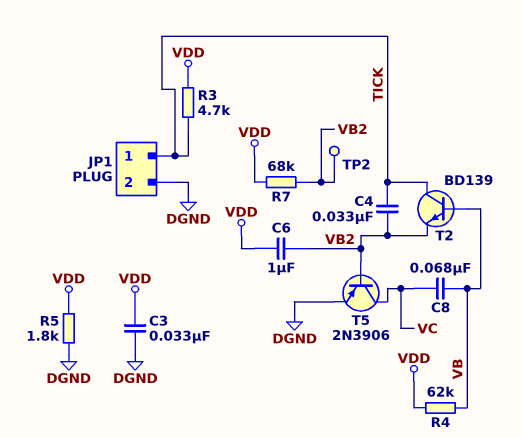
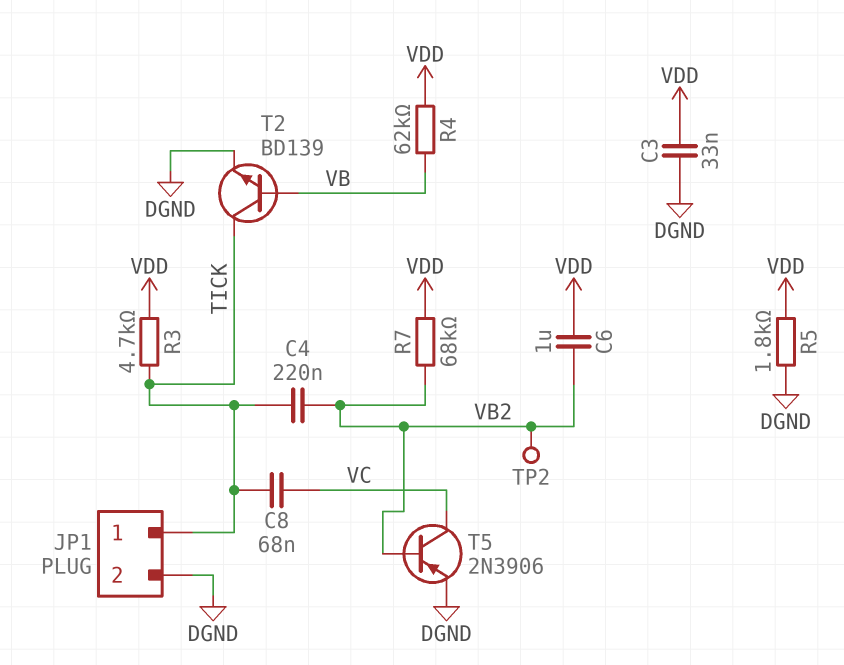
C4: 33nF (TICK, VB2) -> 220nF (TICK, VB2)
C8: 68nF (VB, VC) -> 68nF (TICK, VC)
T2: NPN BD139 (B VB, C TICK, E VB2) -> NPN BD139 (B VB, C TICK, E DGND)

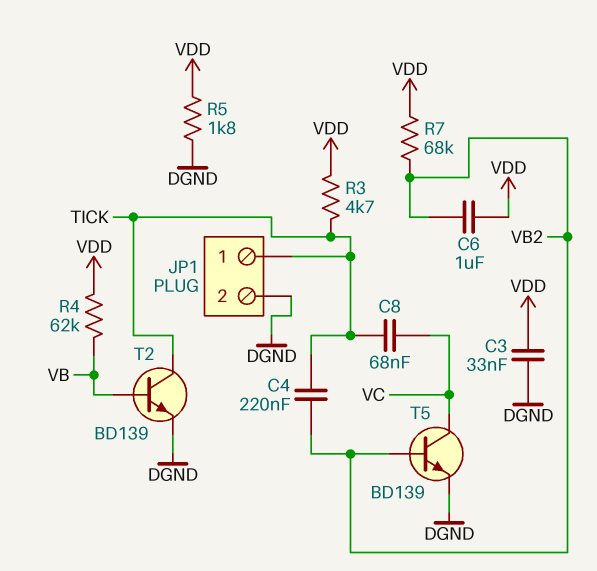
T5: PNP 2N3906 (B VB2, C VC, E DGND) -> NPN BD139 (B VB2, C VC, E DGND)
TP2: test point (VB2) -> none

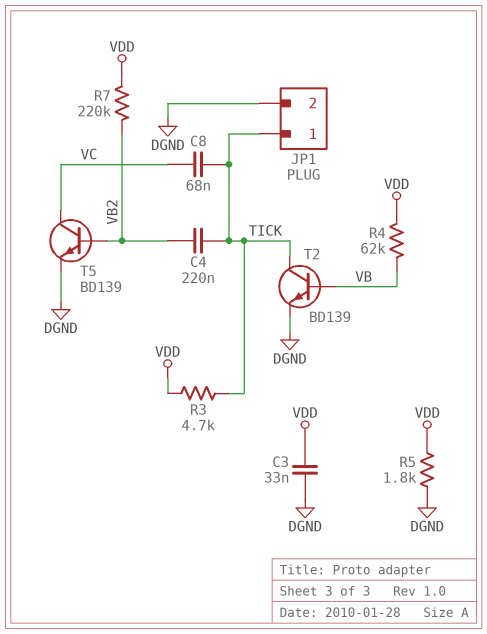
C6: 1uF (VB2, VDD) -> none
R7: 68k (VB2, VDD) -> 220k (VB2, VDD)

